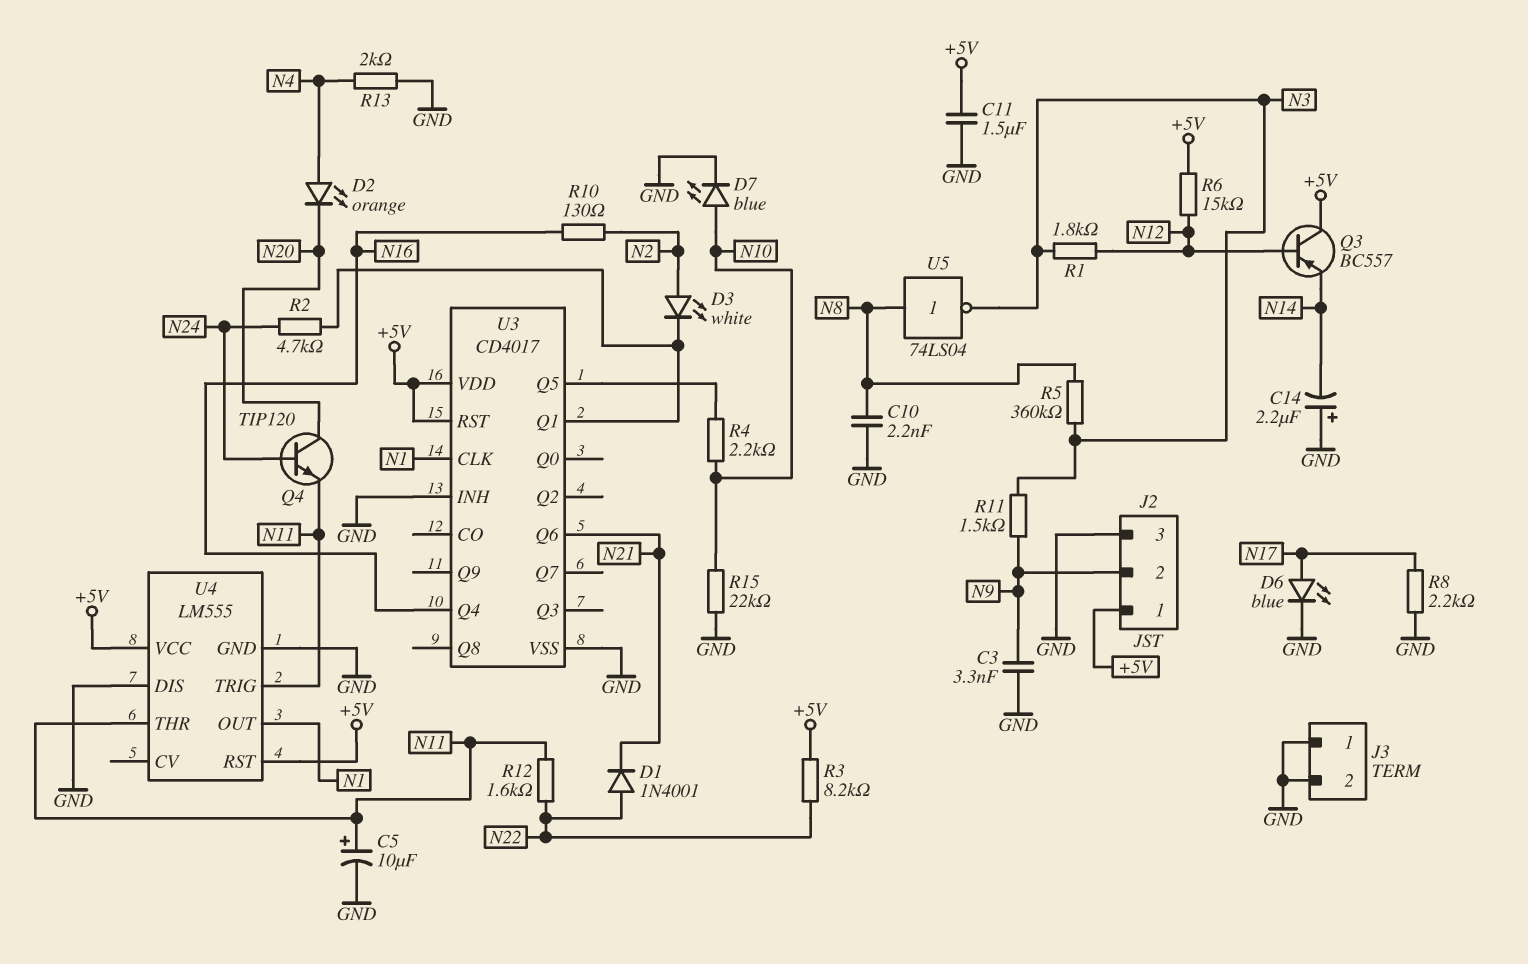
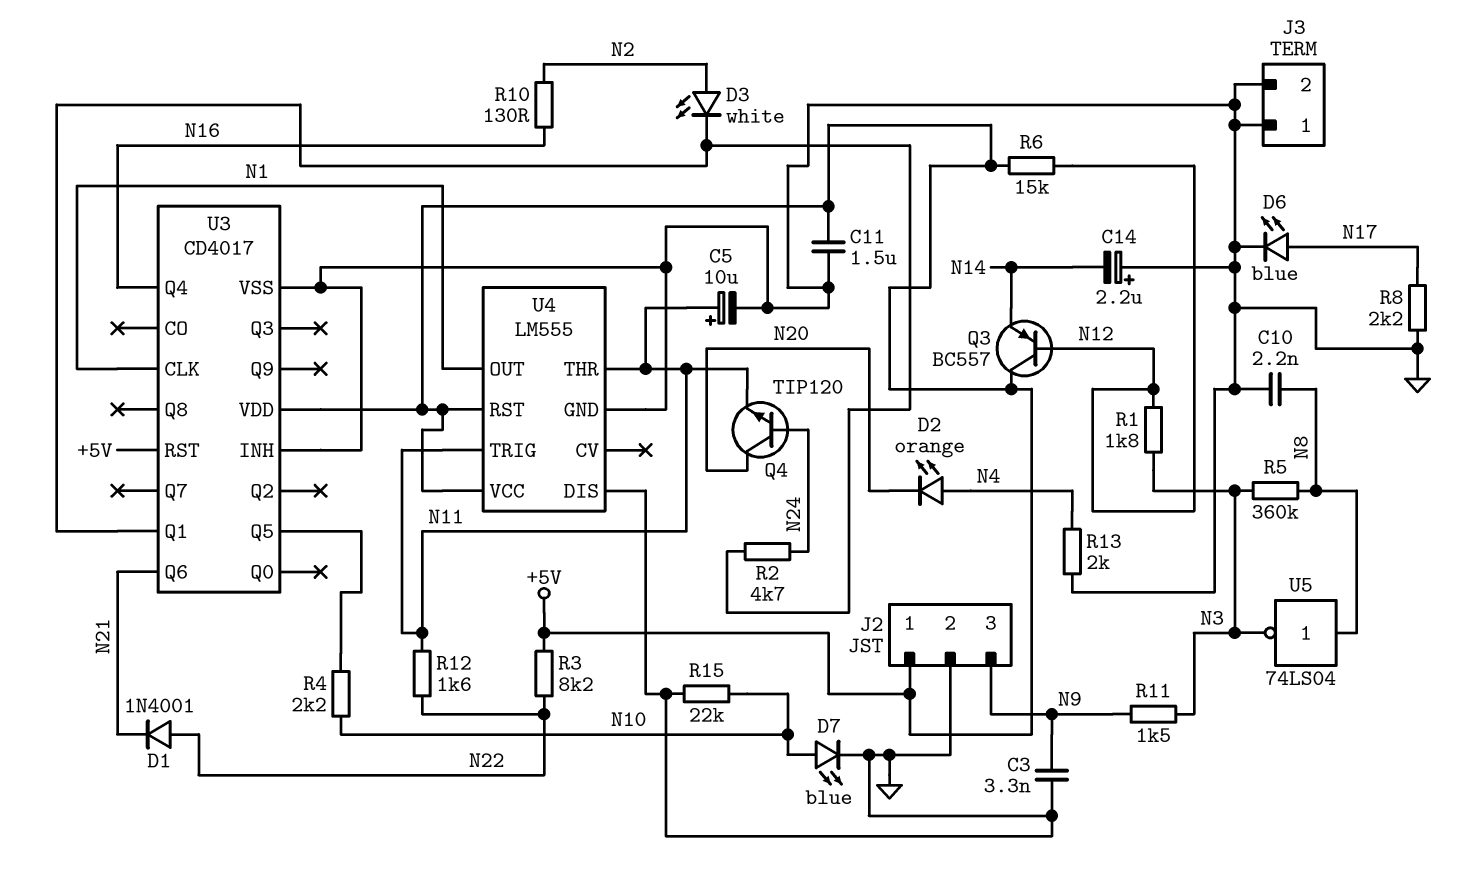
J2 pin 2: N9 -> GND
J2 pin 3: GND -> N9

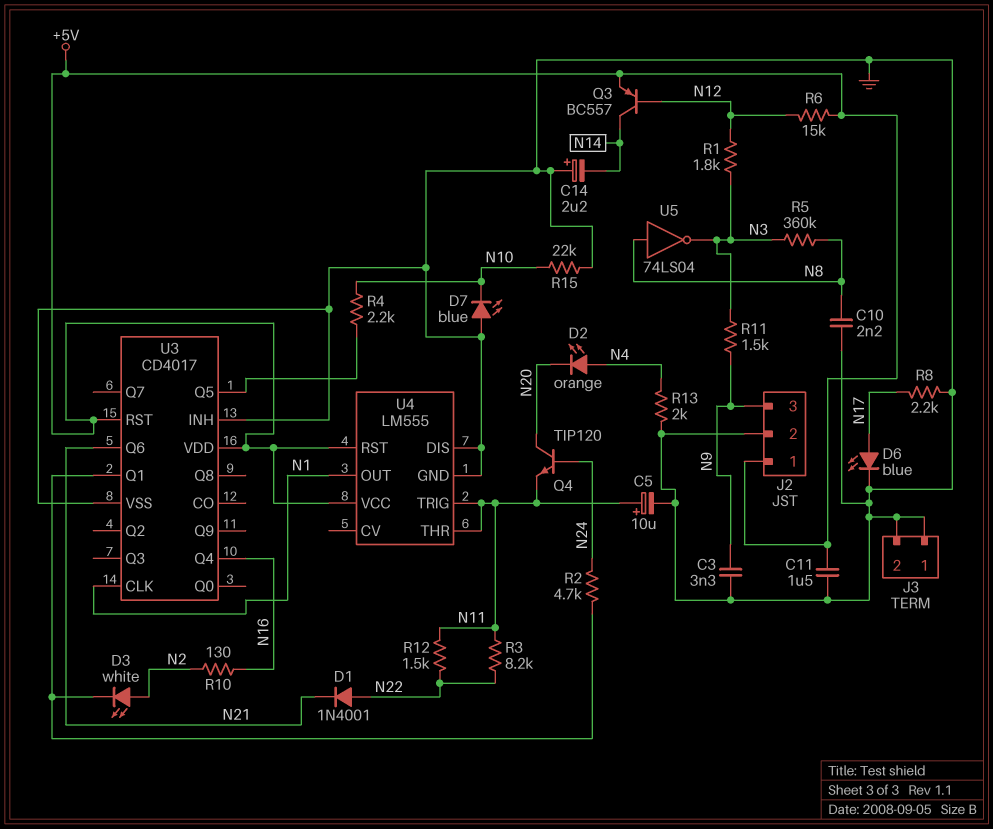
D7: LED blue (A N10, K GND) -> LED blue (A GND, K N10)
Q3: PNP BC557 (B N12, C +5V, E N14) -> PNP BC557 (B N12, C N14, E +5V)
R3: 8.2k (+5V, N22) -> 8.2k (N11, N22)
R12: 1.6k (N11, N22) -> 1.5k (N11, N22)

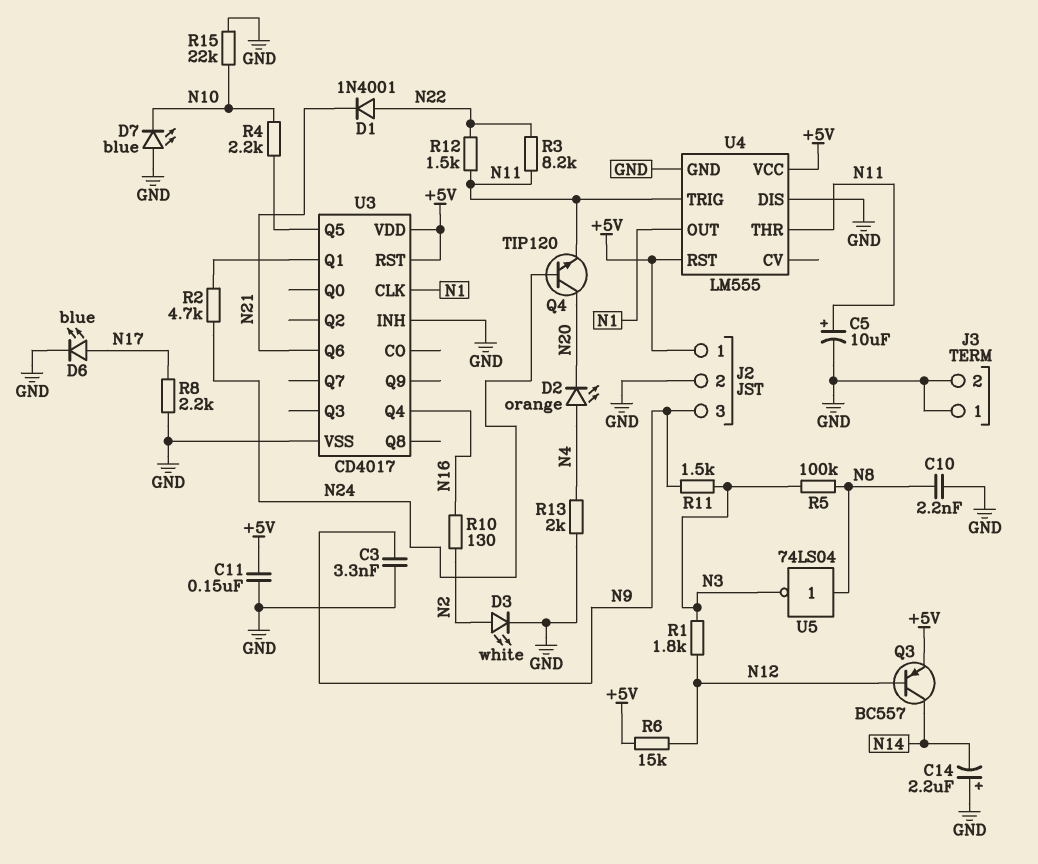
C11: 1.5uF (+5V, GND) -> 150nF (+5V, GND)
D3: LED white (A N2, K U3/Q1) -> LED white (A N2, K GND)
R5: 360k (N3, N8) -> 100k (N3, N8)

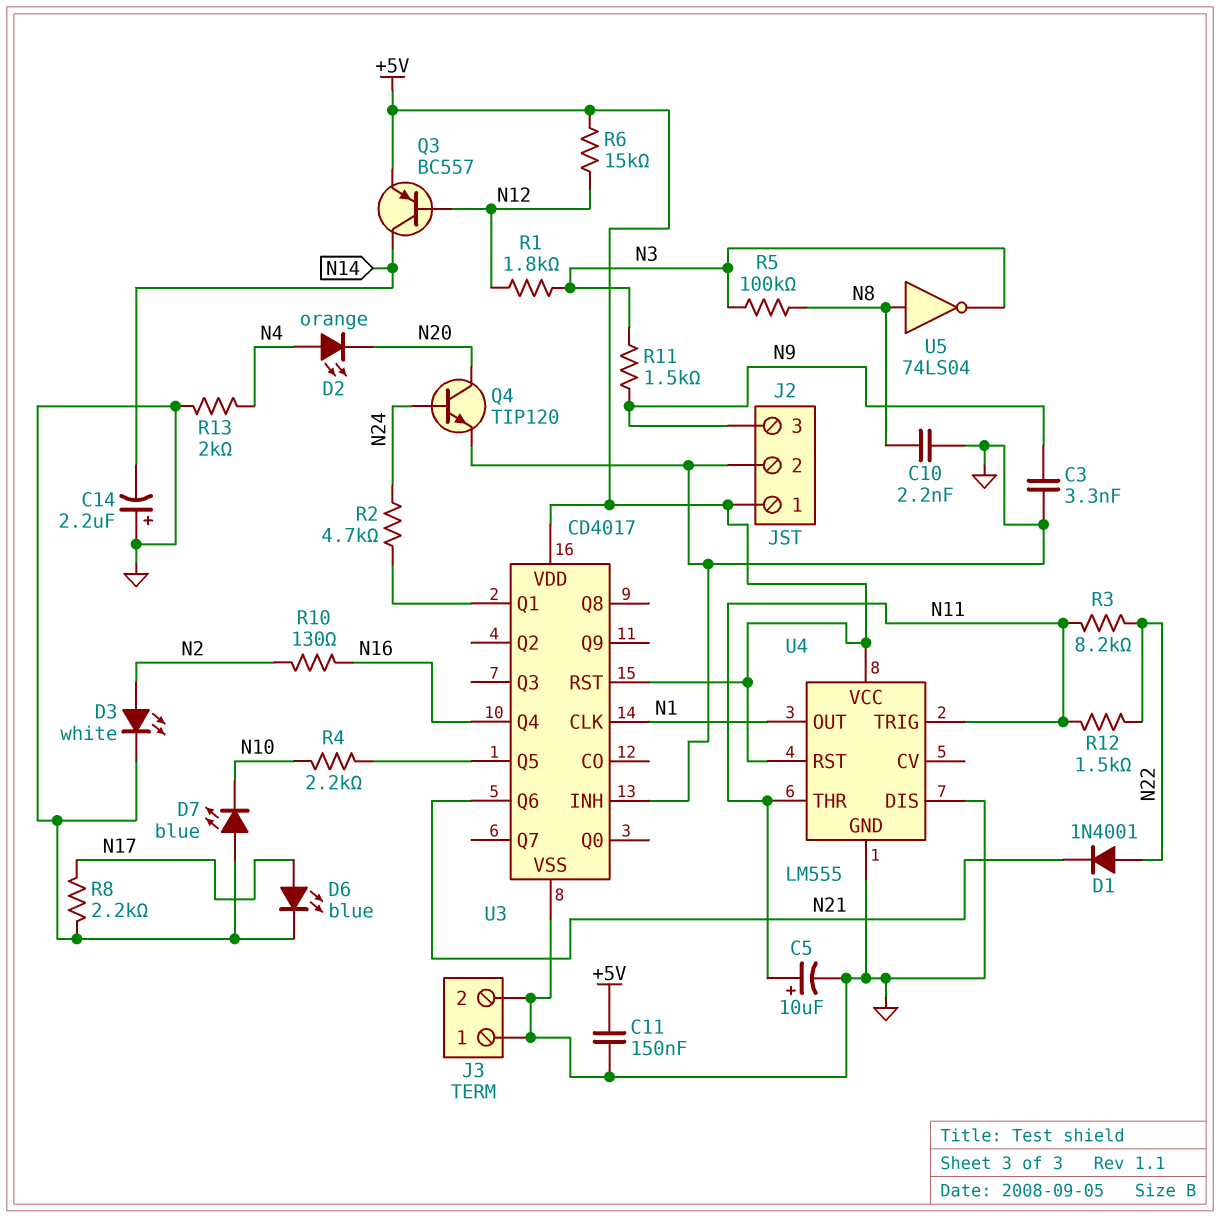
Q4: NPN TIP120 (B N24, C N20, E N11) -> NPN TIP120 (B N24, C N20, E GND)
R15: 22k (GND, N10) -> none

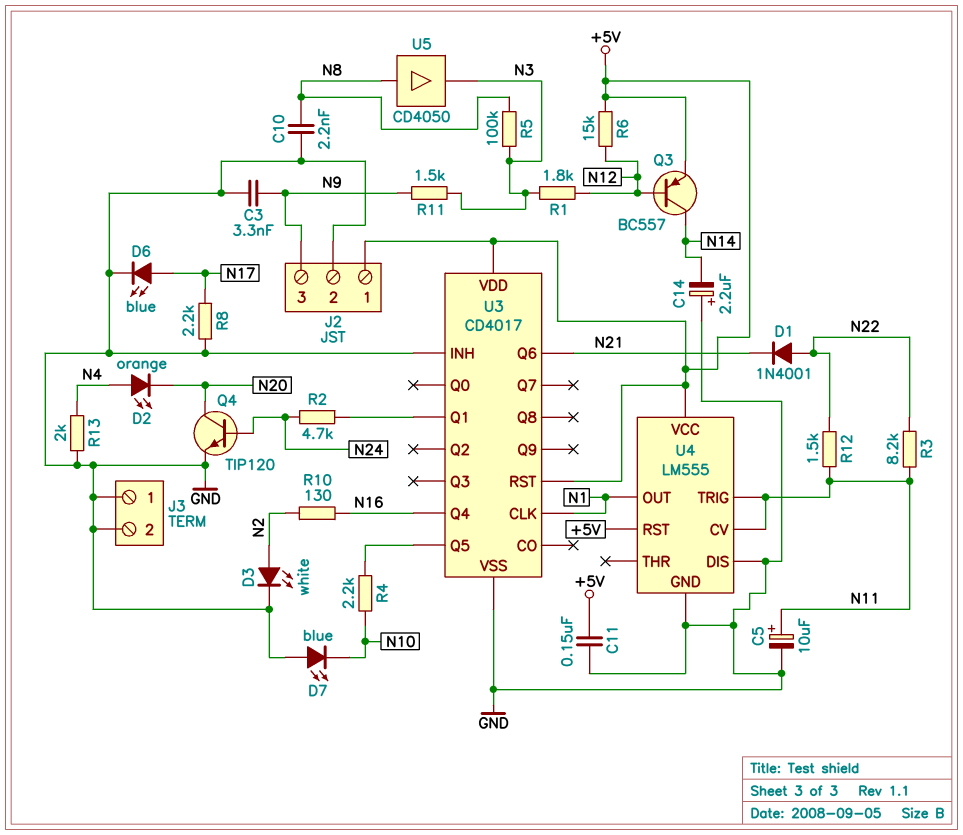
U4 pin CV: none -> N11
U4 pin THR: N11 -> none
U5: NOT 74LS04 (in N8, out N3) -> buffer CD4050 (in N8, out N3)

